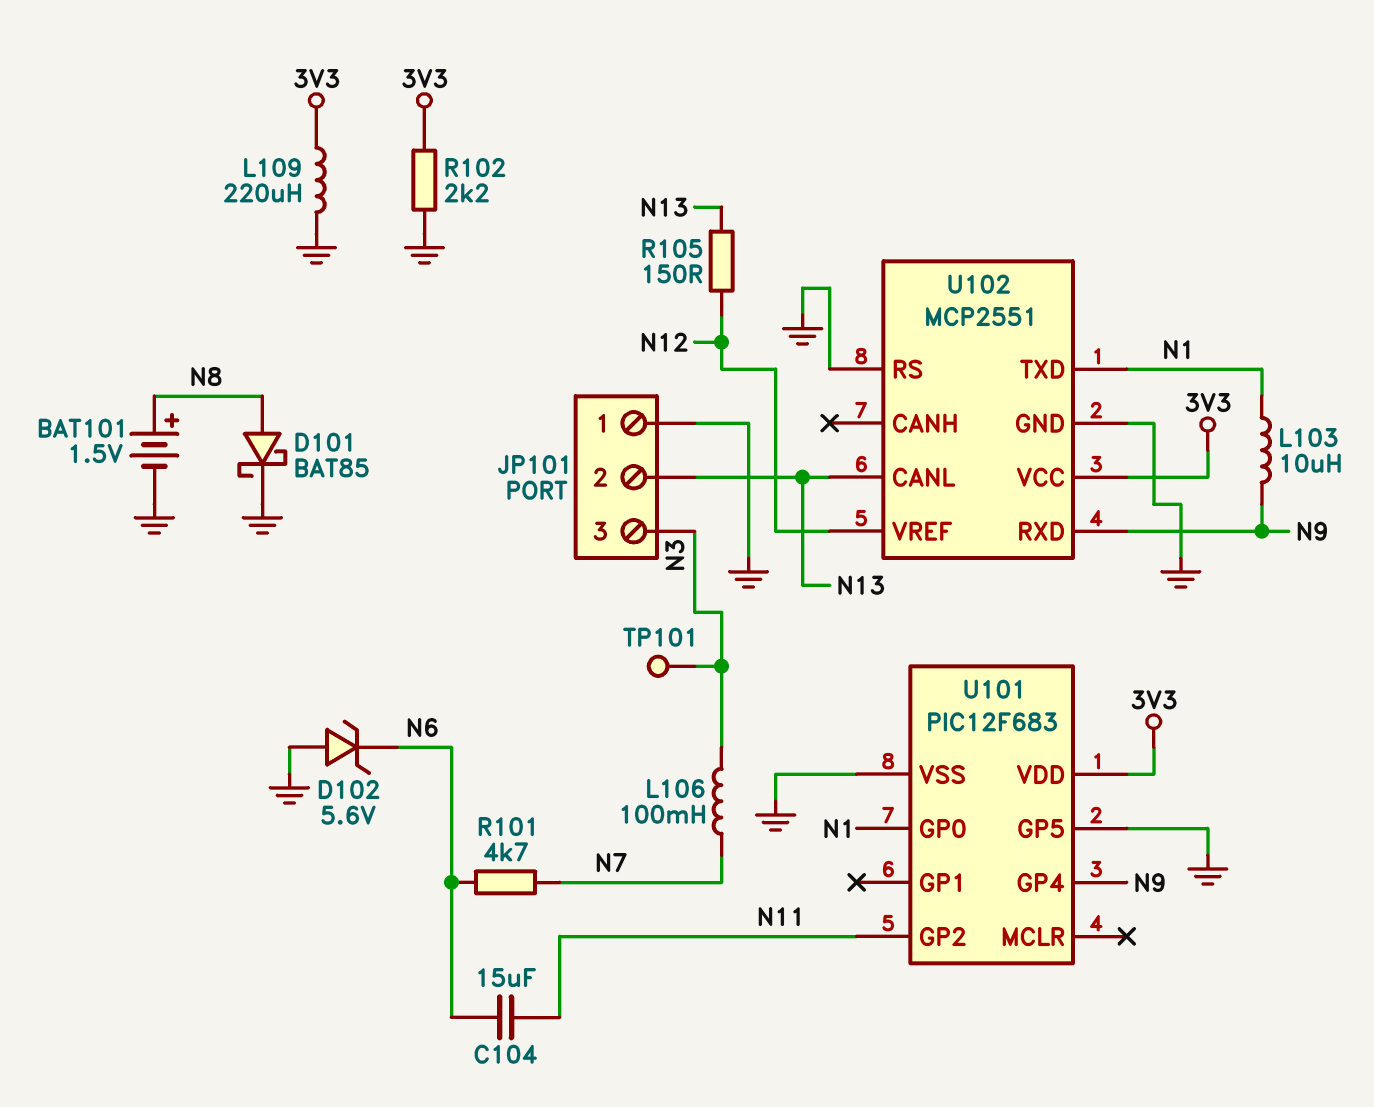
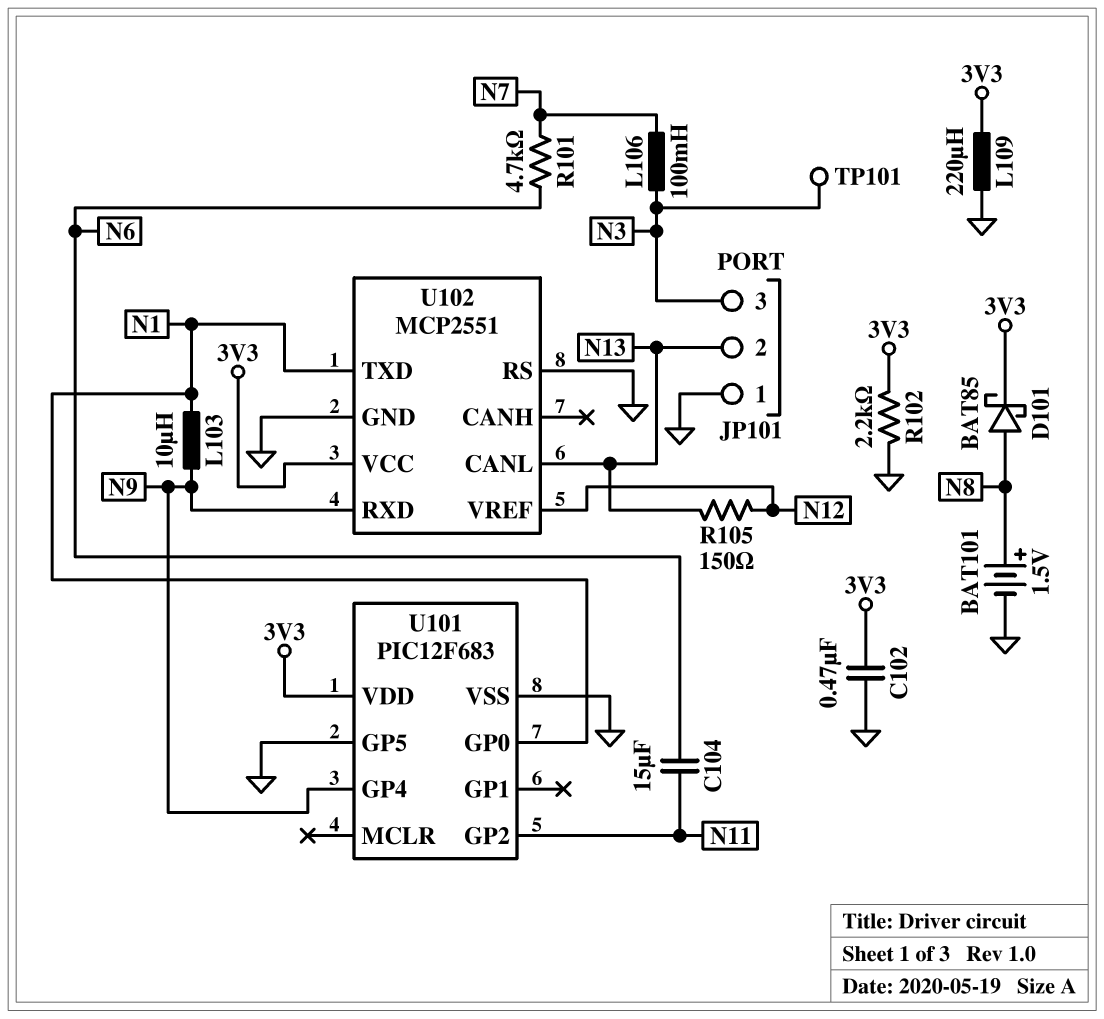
C102: none -> 470nF (3V3, GND)
D101: schottky BAT85 (A N8, K GND) -> schottky BAT85 (A N8, K 3V3)
D102: zener 5.6V (A GND, K N6) -> none

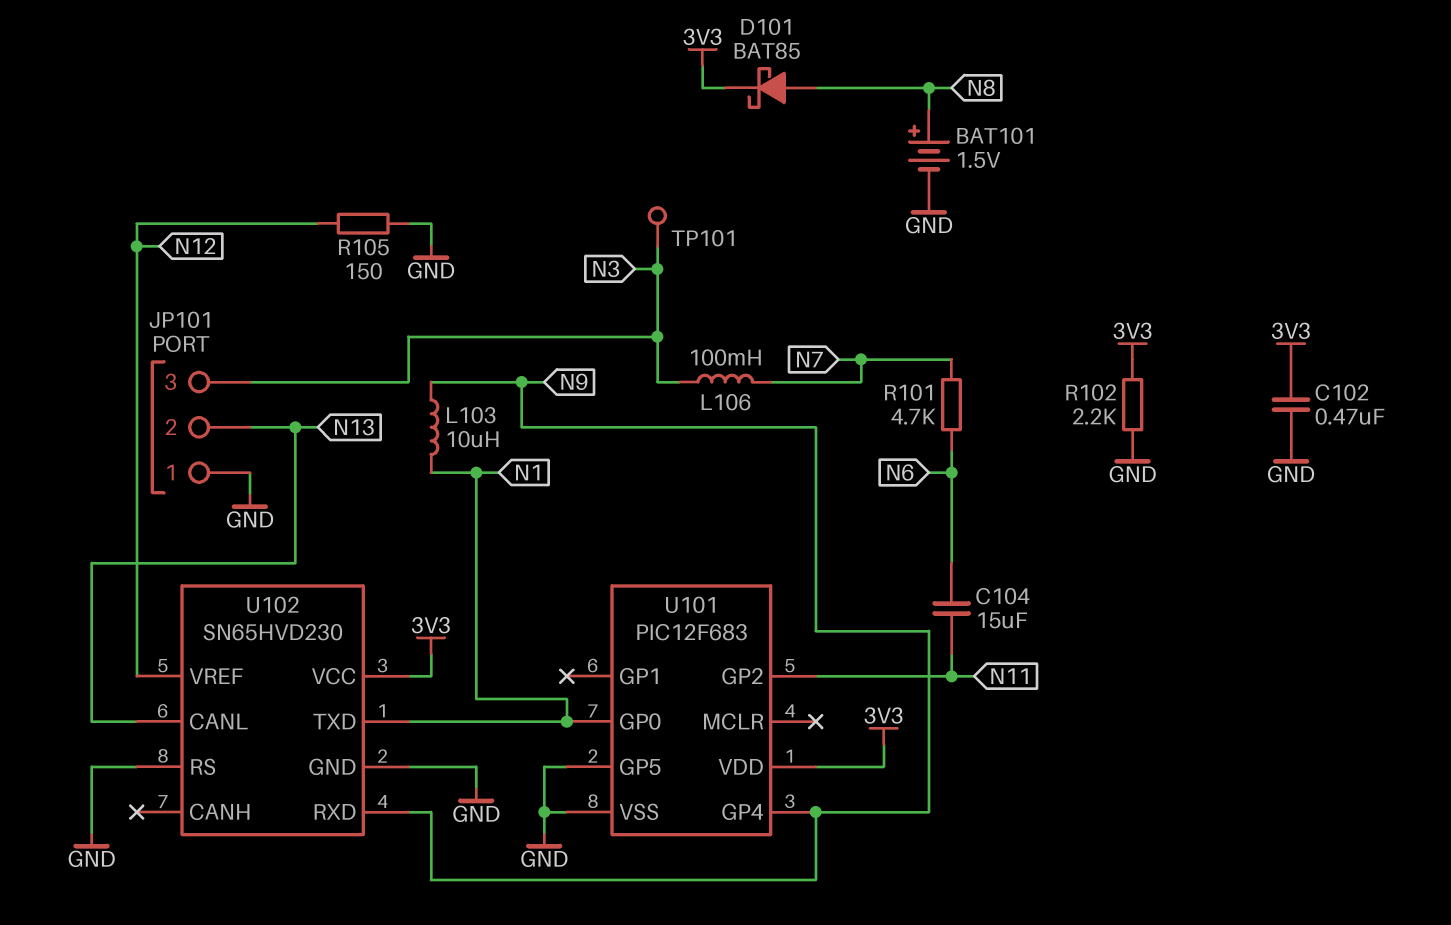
L109: 220uH (3V3, GND) -> none
R105: 150 (N12, N13) -> 150 (GND, N12)
U102: MCP2551 -> SN65HVD230

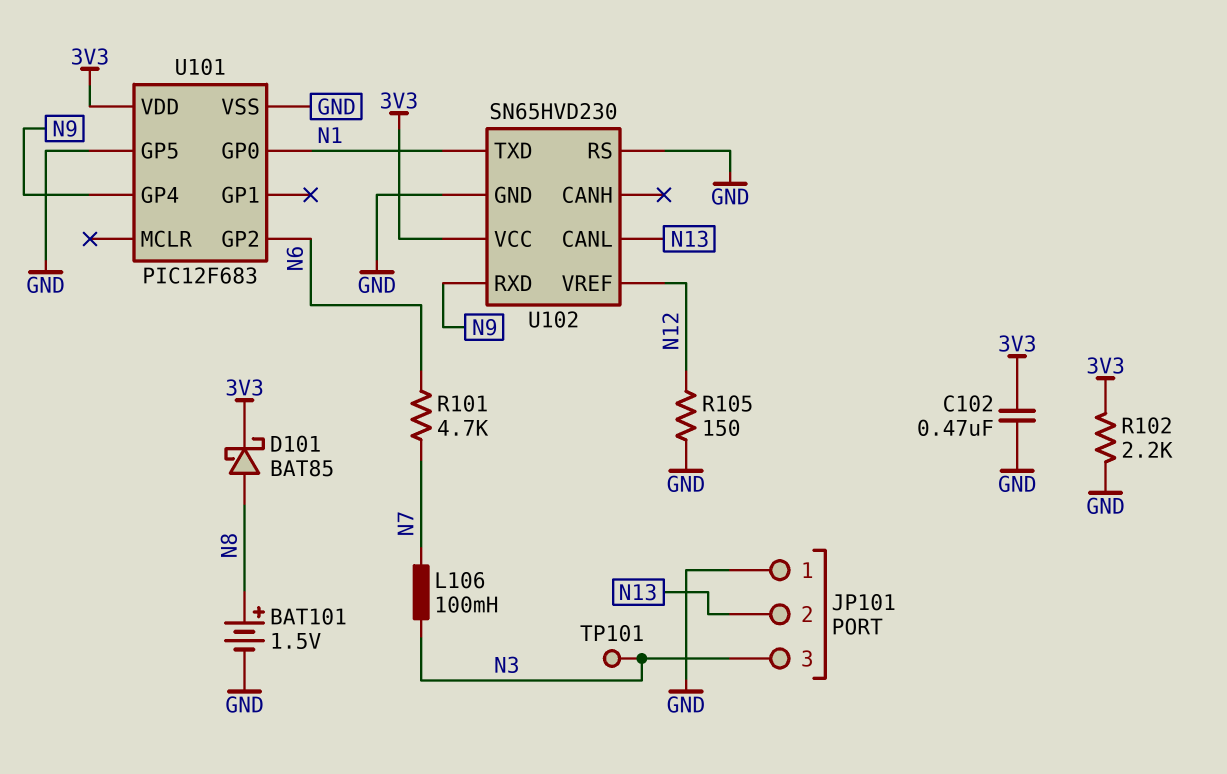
C104: 15uF (N6, N11) -> none
L103: 10uH (N1, N9) -> none
U101 pin GP2: N11 -> N6

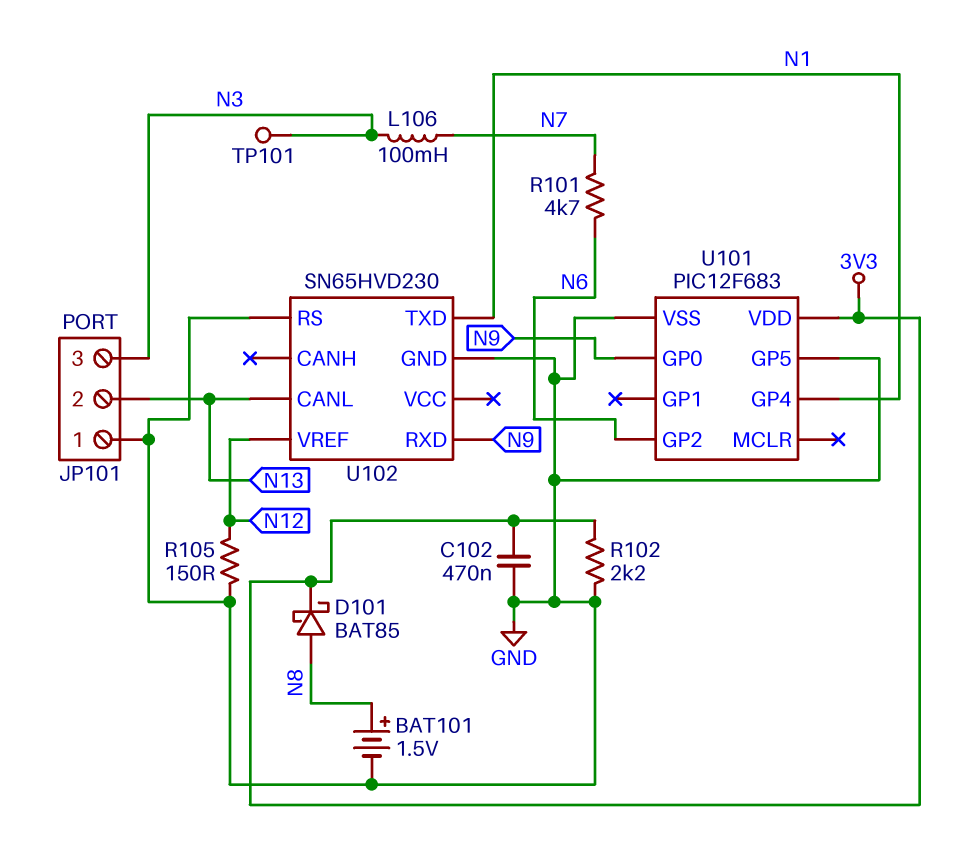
U101 pin GP0: N1 -> N9
U101 pin GP4: N9 -> N1
U102 pin VCC: 3V3 -> none

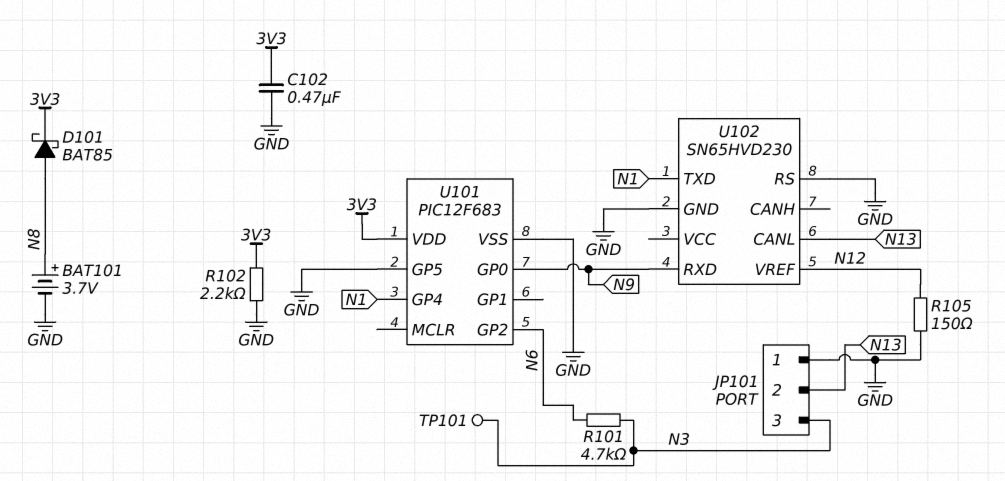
BAT101: 1.5V (plus N8, minus GND) -> 3.7V (plus N8, minus GND)
L106: 100mH (N3, N7) -> none
R101: 4.7k (N6, N7) -> 4.7k (N3, N6)

